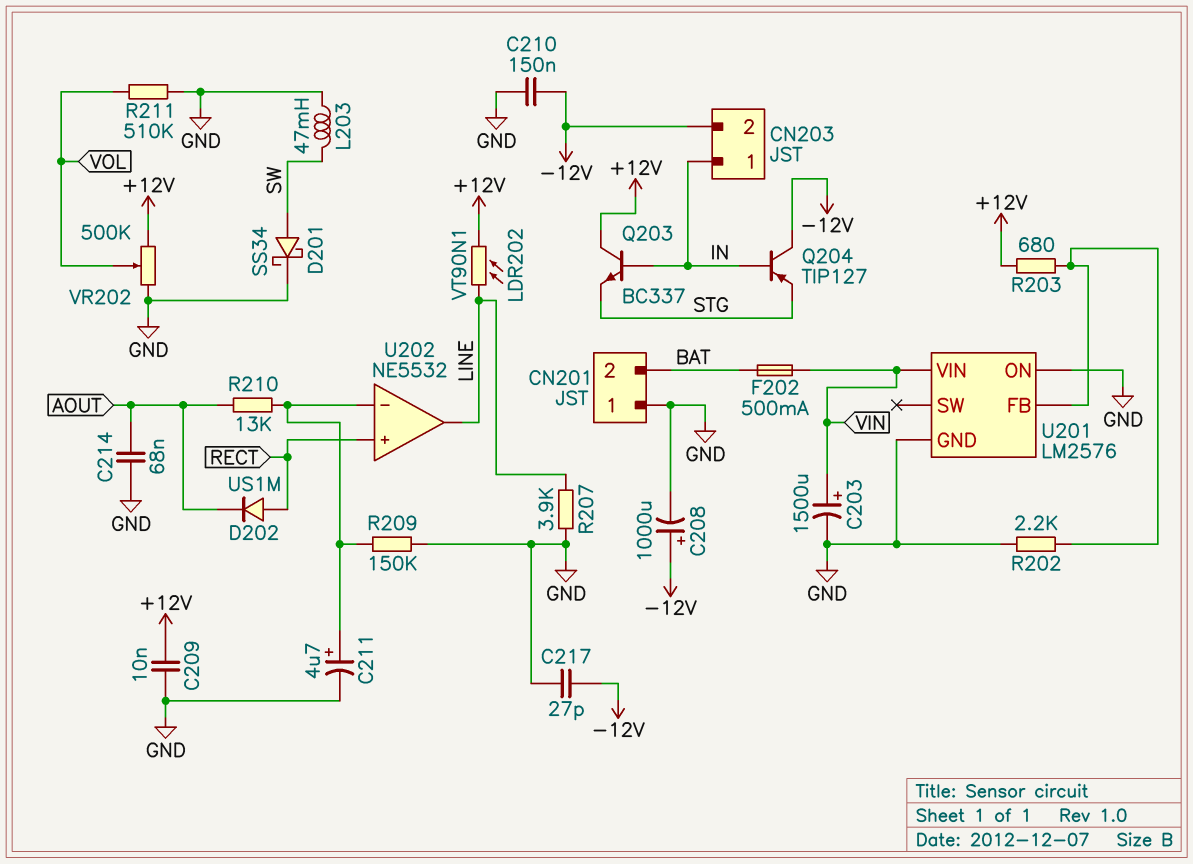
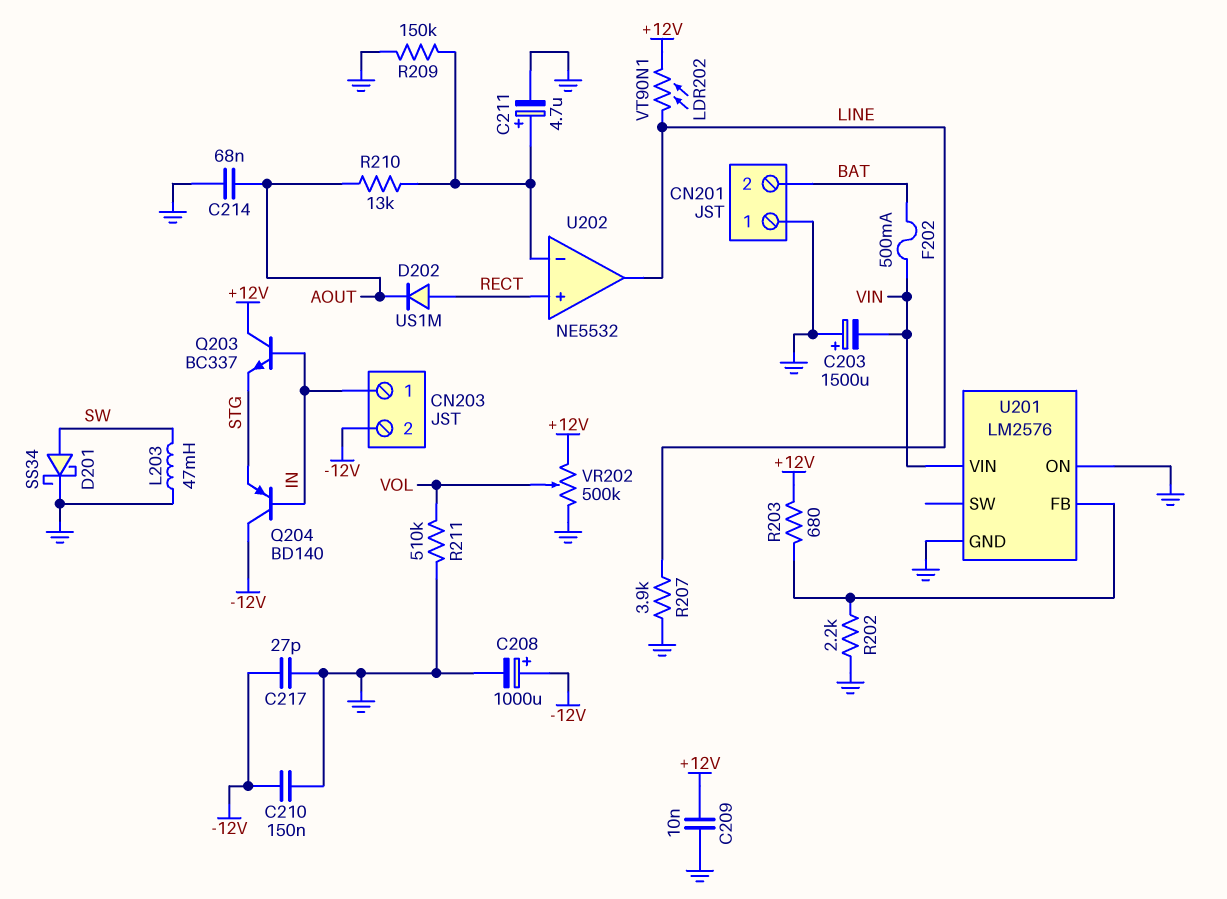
C203: 1500uF (plus VIN, minus GND) -> 1500uF (plus GND, minus VIN)
Q204: PNP TIP127 (B IN, C -12V, E STG) -> PNP BD140 (B IN, C -12V, E STG)

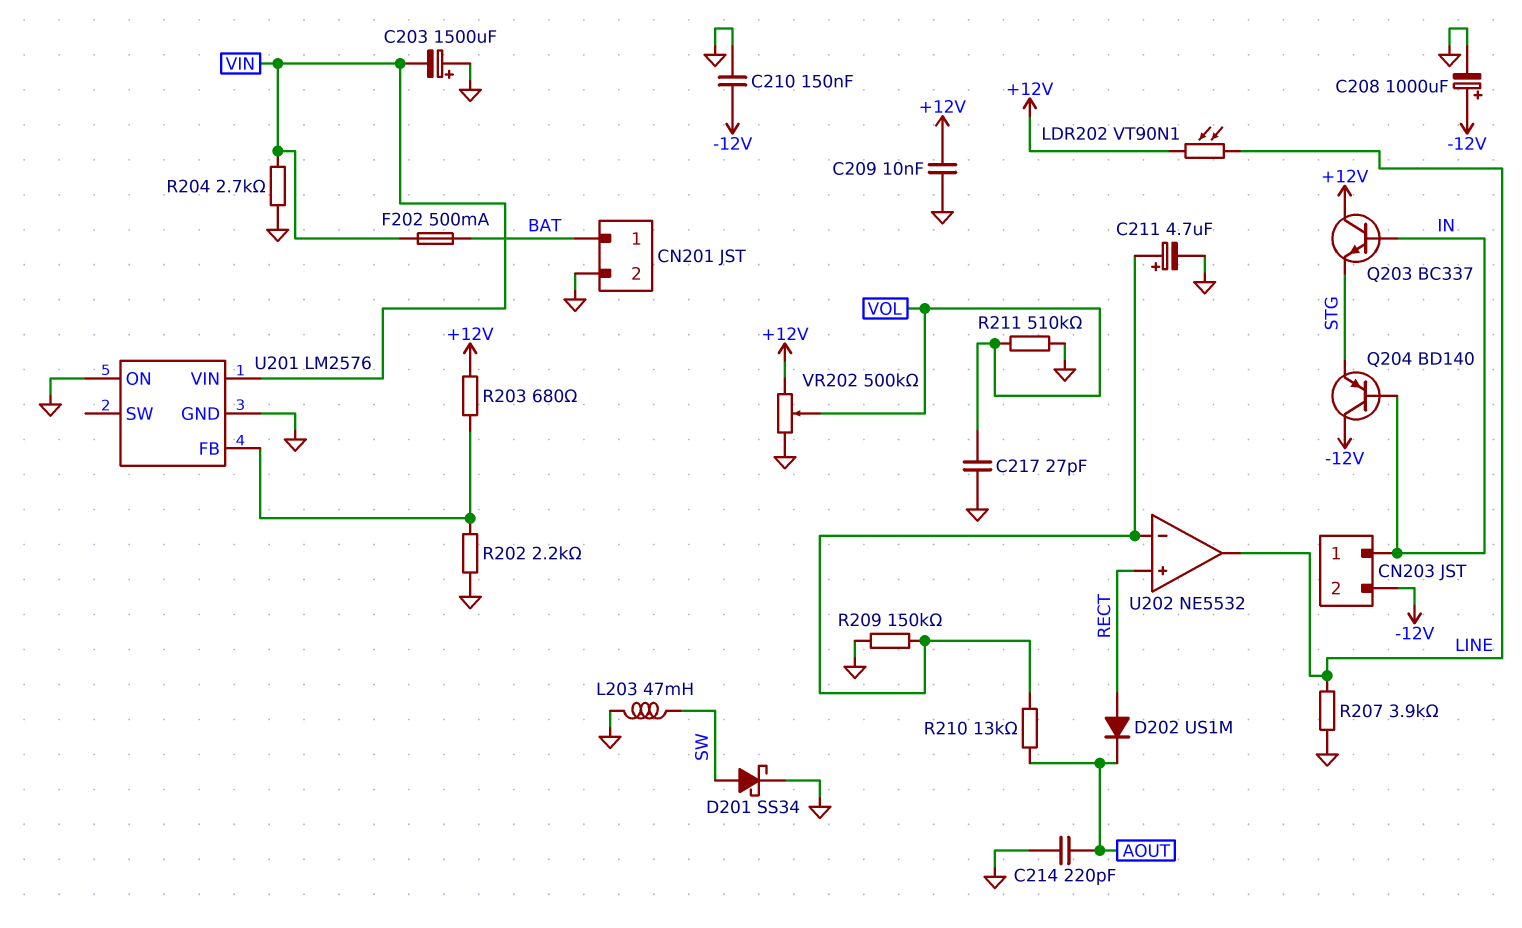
C214: 68nF (AOUT, GND) -> 220pF (AOUT, GND)
C217: 27pF (-12V, GND) -> 27pF (GND, VOL)
CN201 pin 1: GND -> BAT
CN201 pin 2: BAT -> GND
R204: none -> 2.7k (GND, VIN)

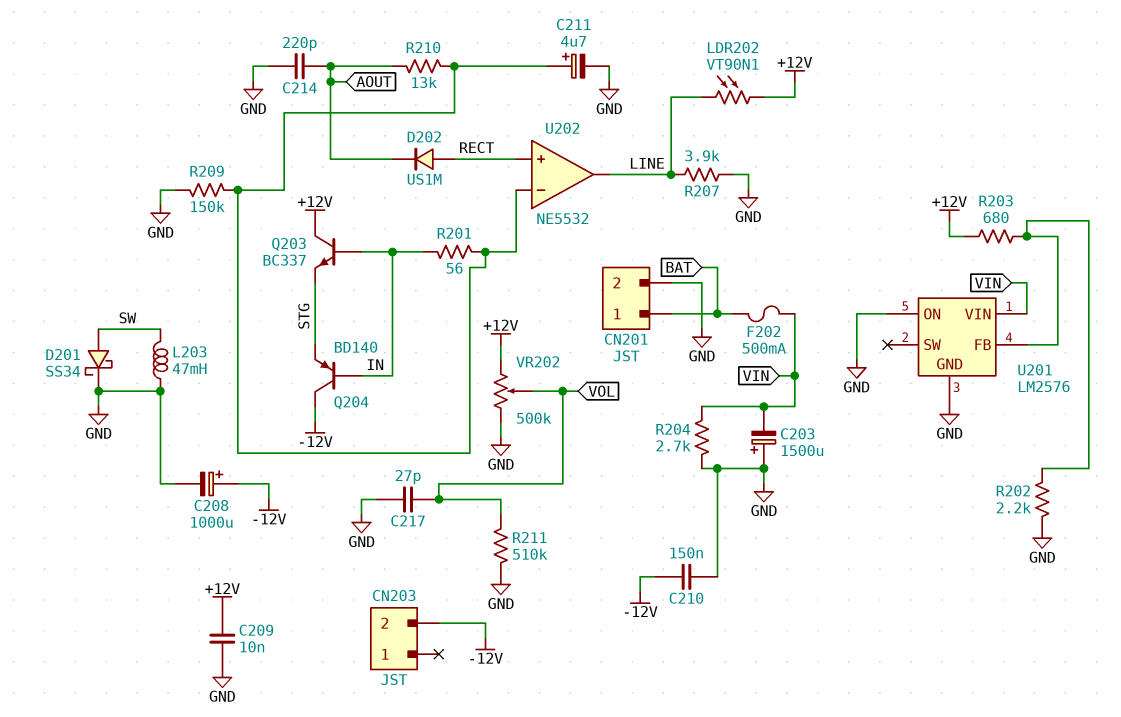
CN203 pin 1: IN -> none
R201: none -> 56 (IN, U202/in-)

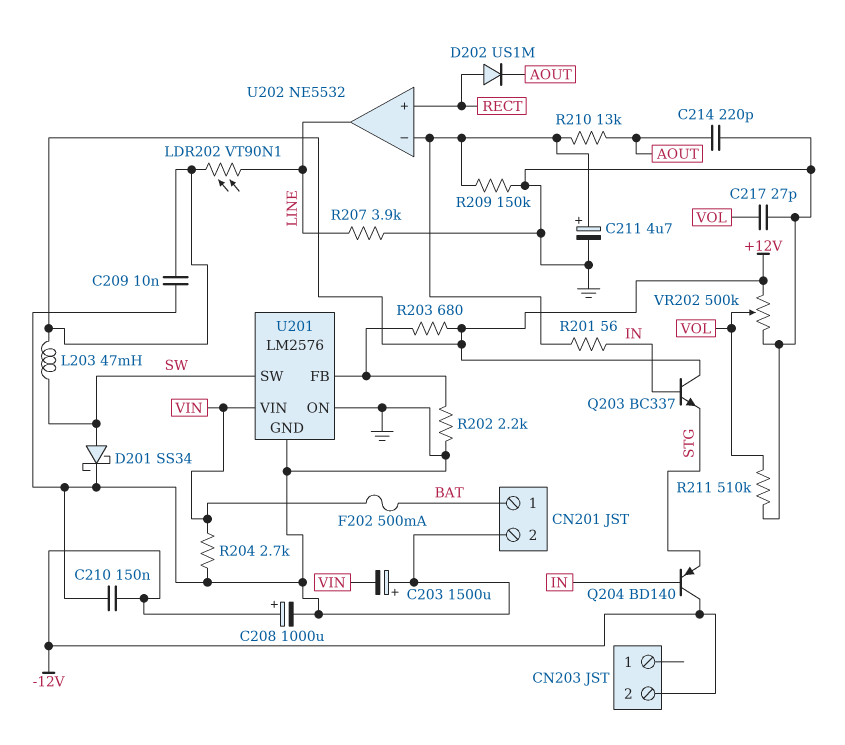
L203: 47mH (GND, SW) -> 47mH (+12V, SW)
U201 pin SW: none -> SW

